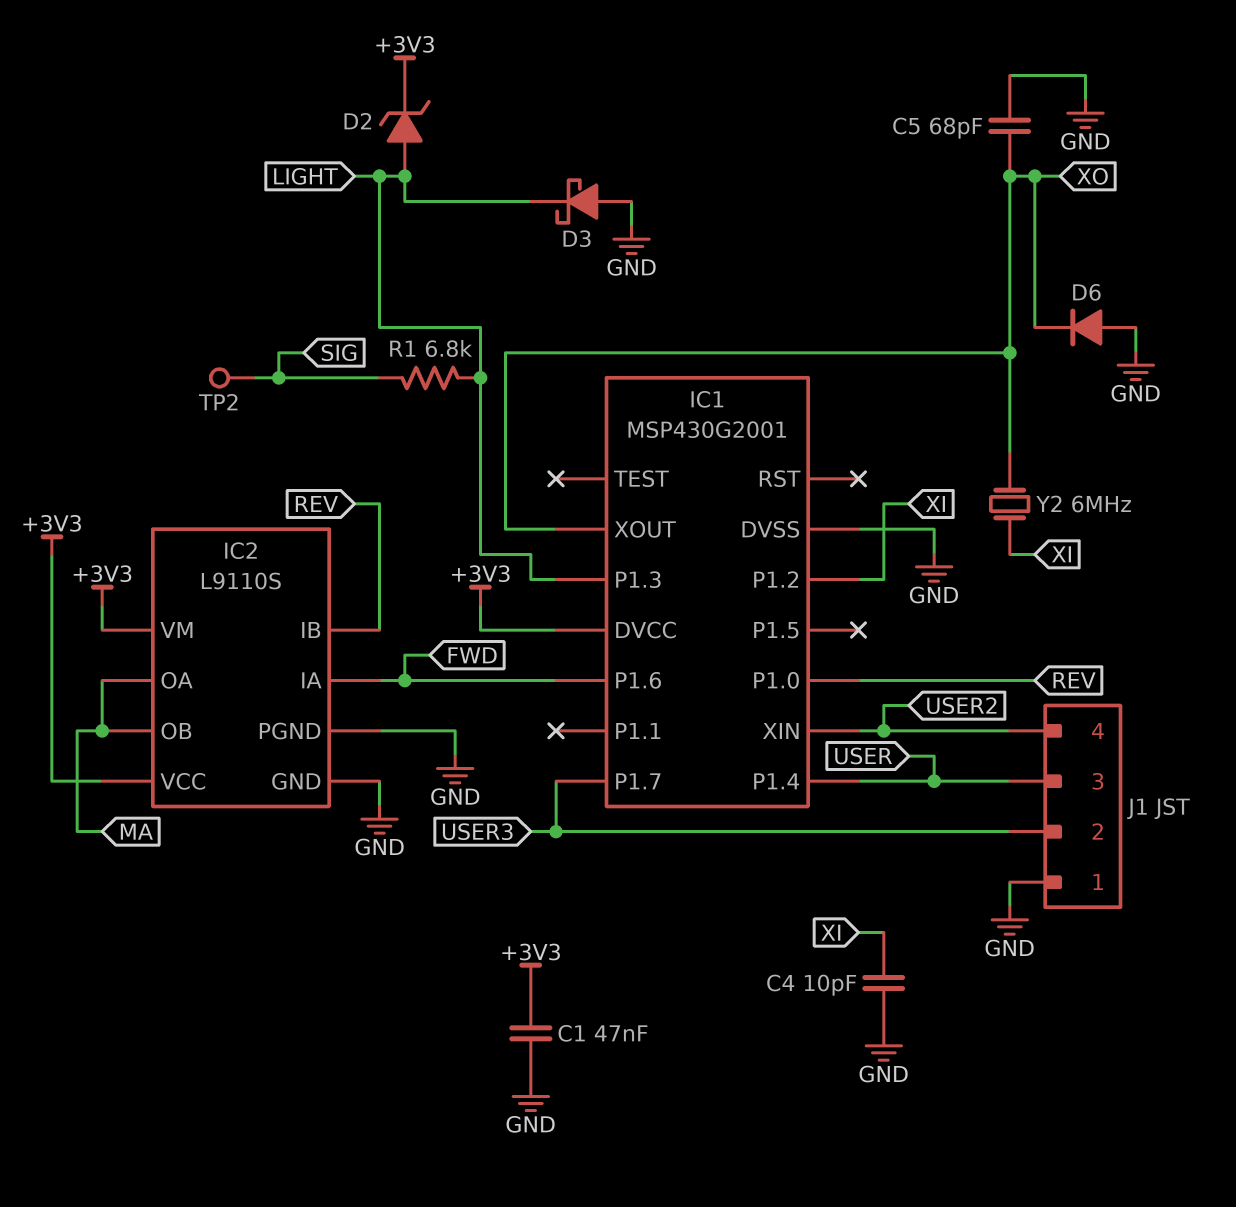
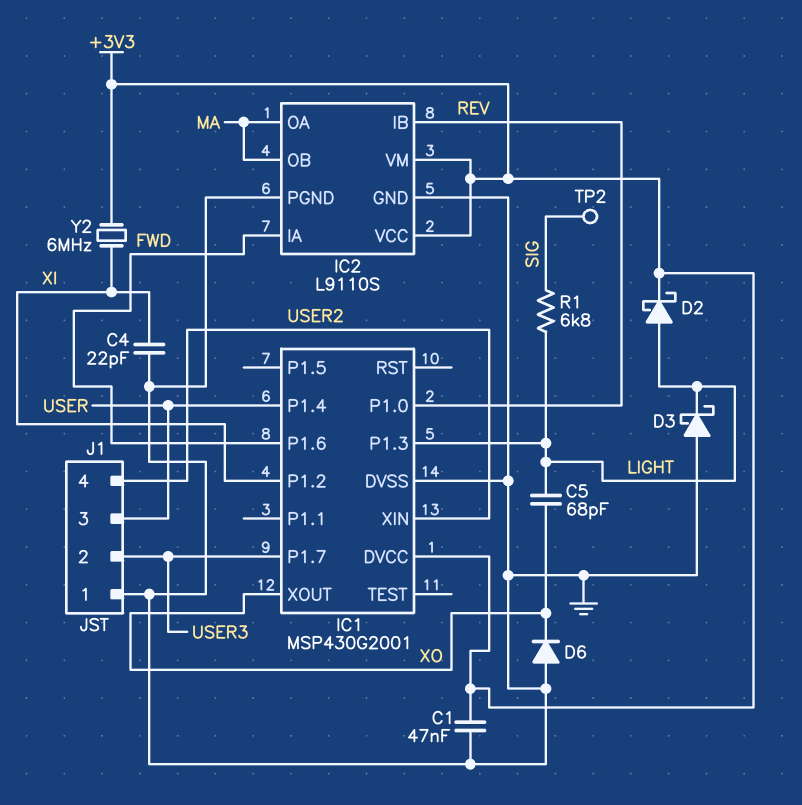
C4: 10pF (GND, XI) -> 22pF (GND, XI)
C5: 68pF (GND, XO) -> 68pF (LIGHT, XO)
D2: zener (A LIGHT, K +3V3) -> schottky (A LIGHT, K +3V3)
Y2: 6MHz (XI, XO) -> 6MHz (+3V3, XI)

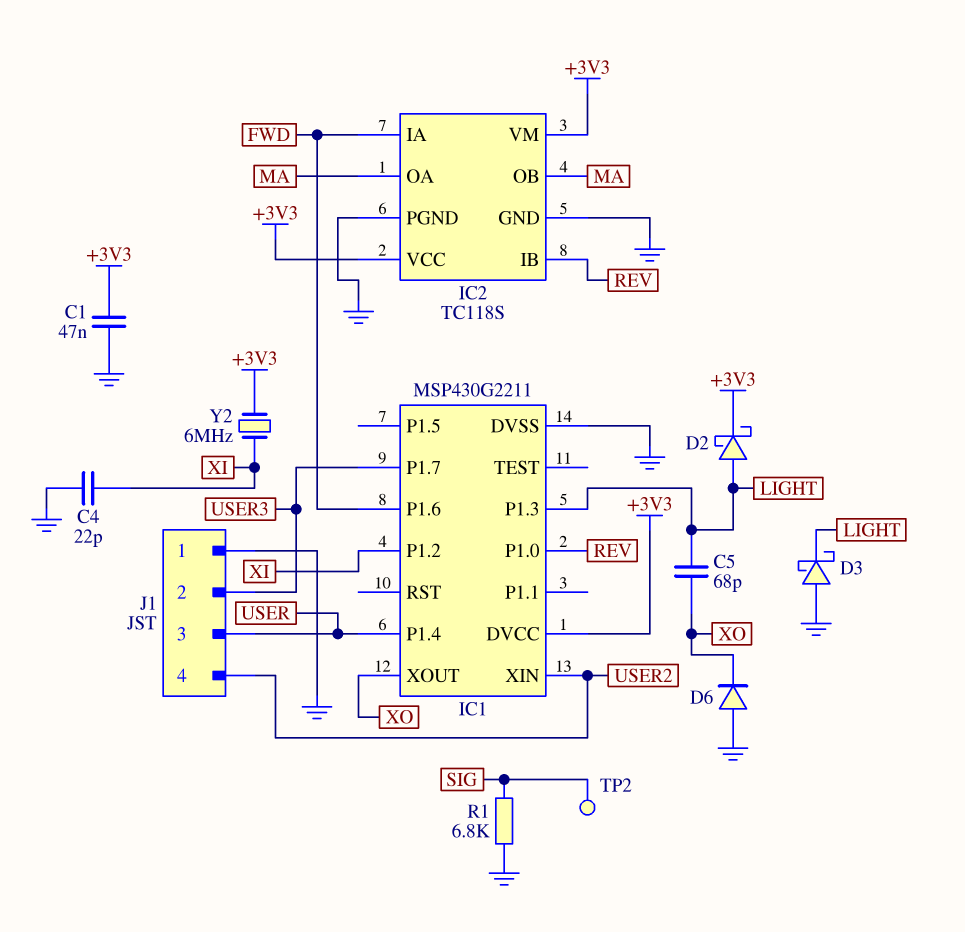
IC1: MSP430G2001 -> MSP430G2211
IC2: L9110S -> TC118S
R1: 6.8k (LIGHT, SIG) -> 6.8k (GND, SIG)

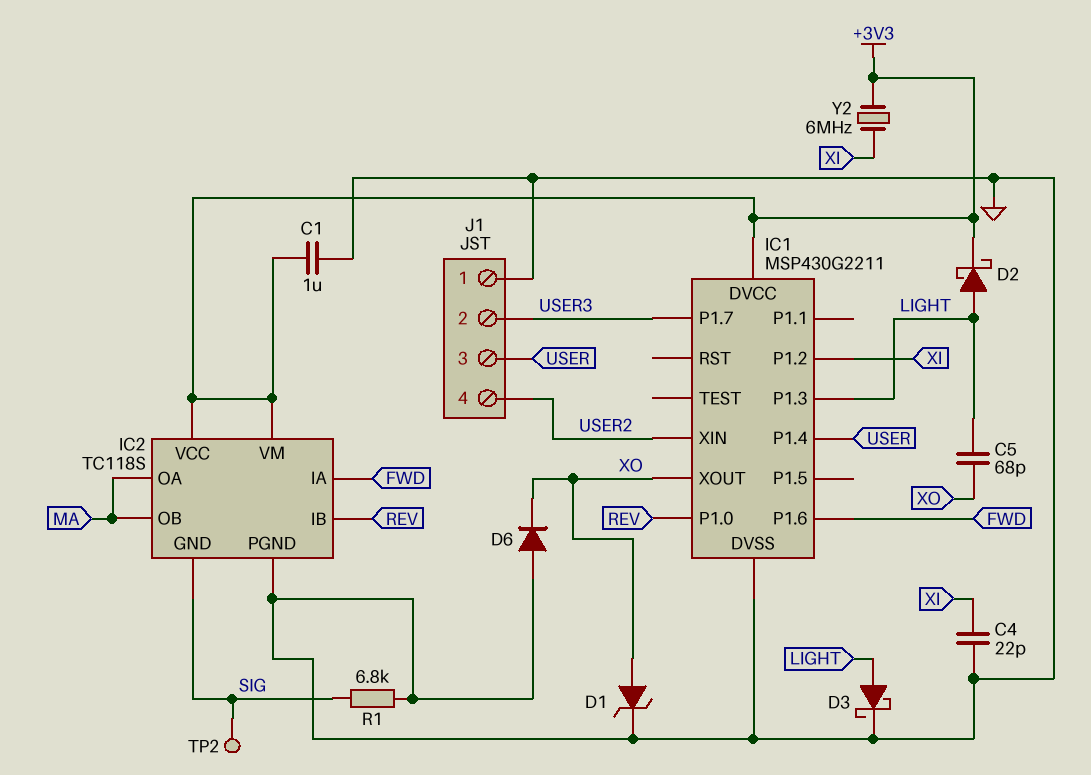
C1: 47nF (+3V3, GND) -> 1uF (+3V3, GND)
D1: none -> zener (A XO, K GND)
D3: schottky (A GND, K LIGHT) -> schottky (A LIGHT, K GND)
IC2 pin GND: GND -> SIG

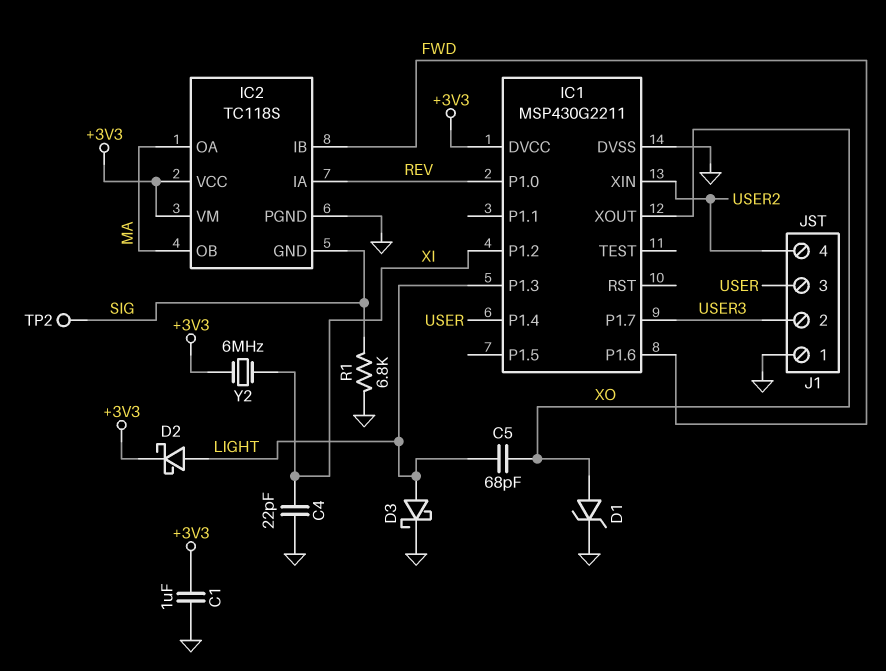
D6: diode (A GND, K XO) -> none
IC2 pin IA: FWD -> REV
IC2 pin IB: REV -> FWD

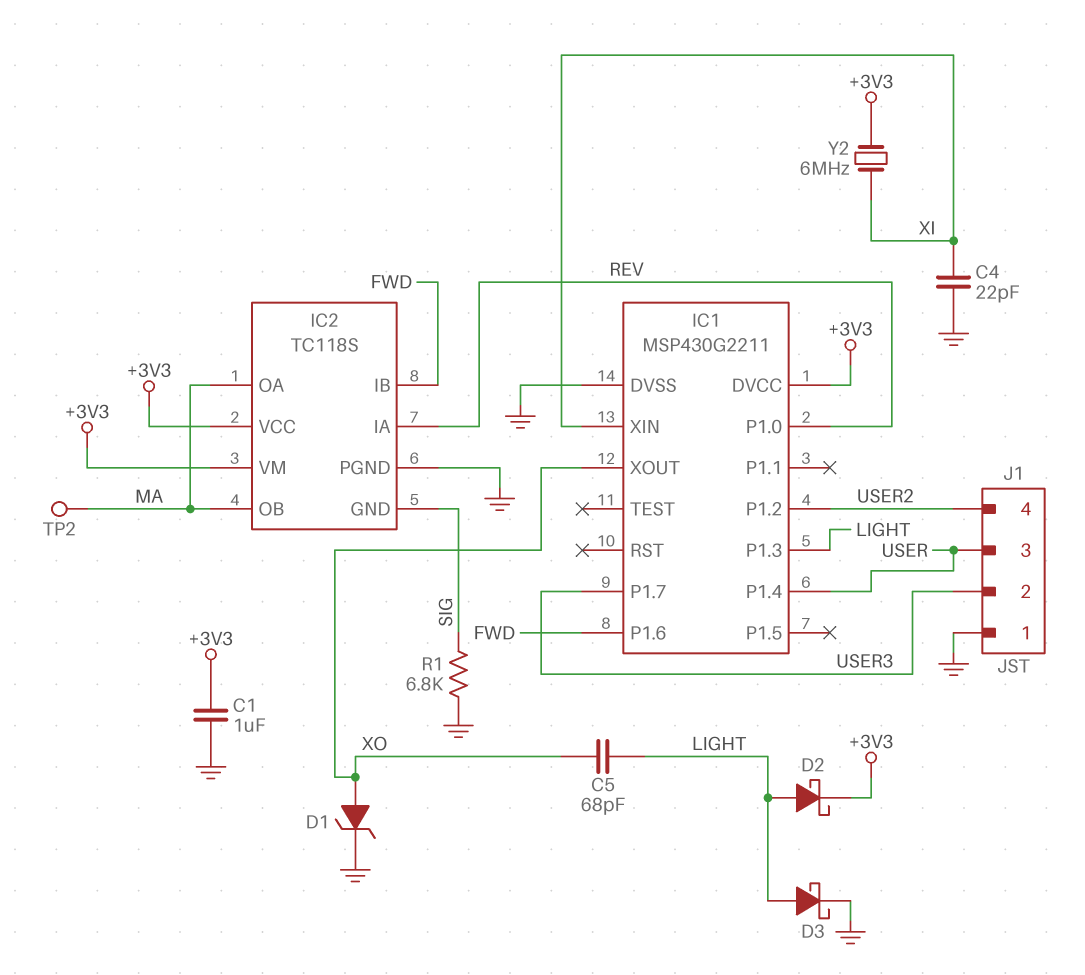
IC1 pin P1.2: XI -> USER2
IC1 pin XIN: USER2 -> XI
TP2: test point (SIG) -> test point (MA)

